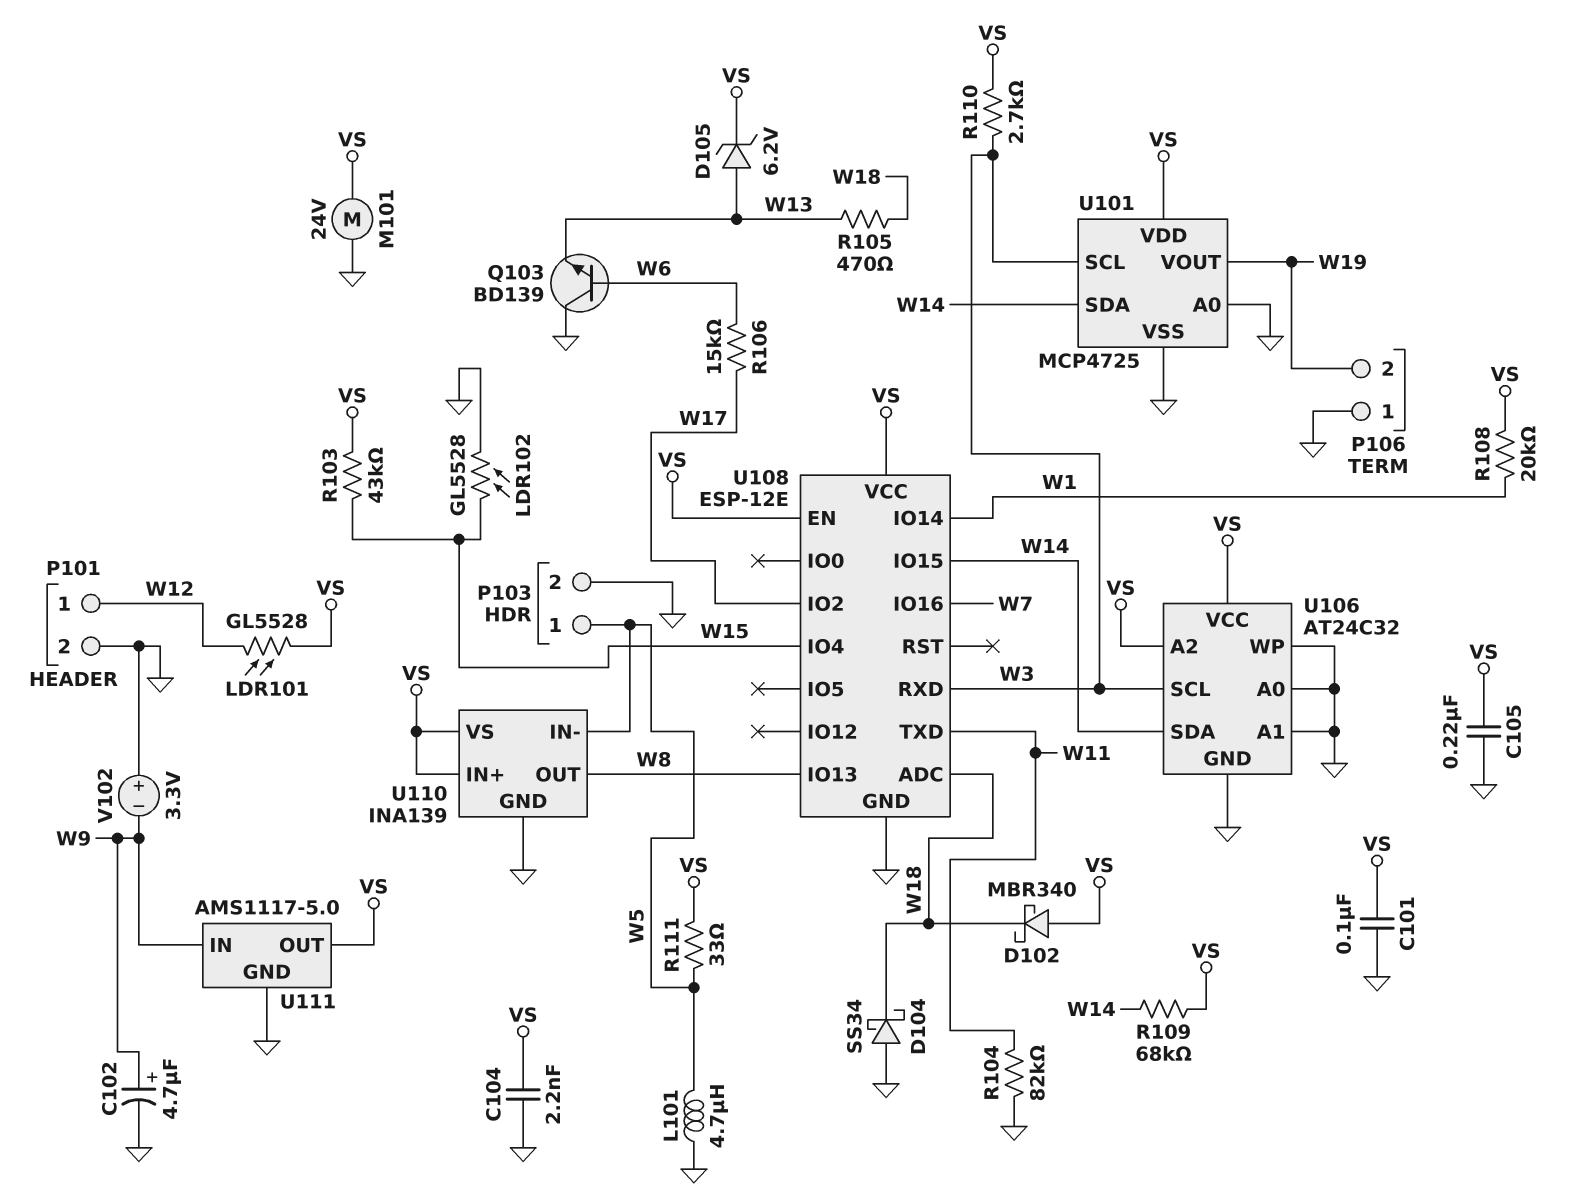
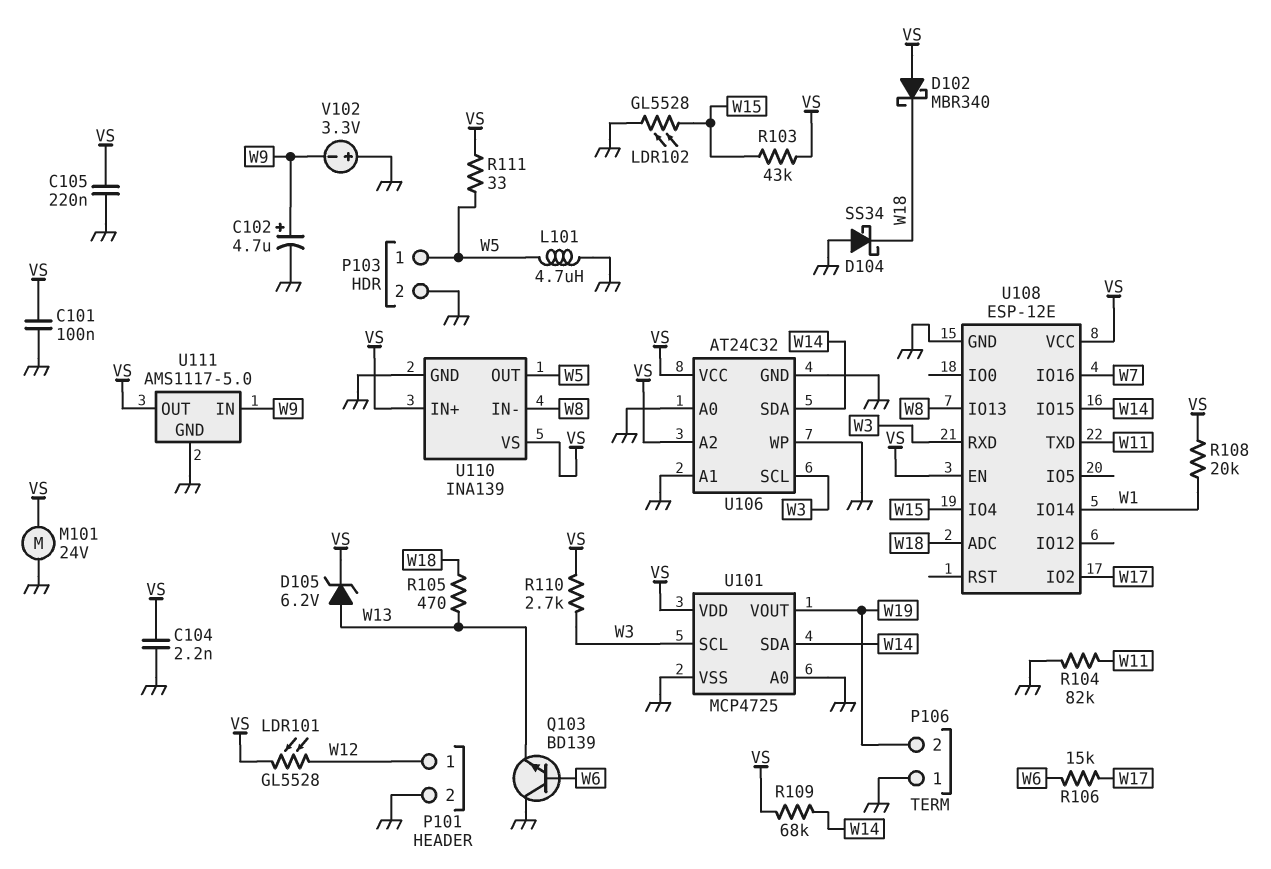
U110 pin IN-: W5 -> W8
U110 pin OUT: W8 -> W5

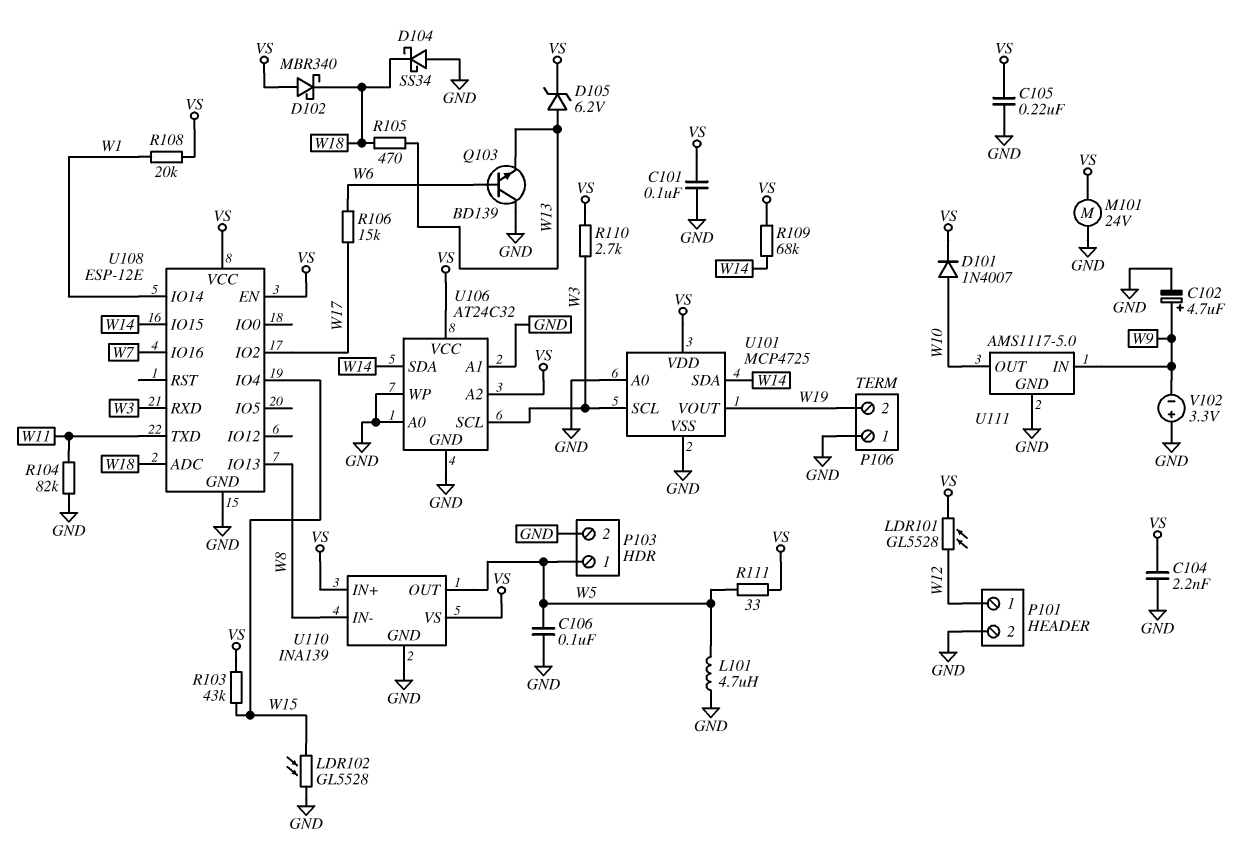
C106: none -> 100nF (GND, W5)
D101: none -> diode 1N4007 (A W10, K VS)
U111 pin OUT: VS -> W10

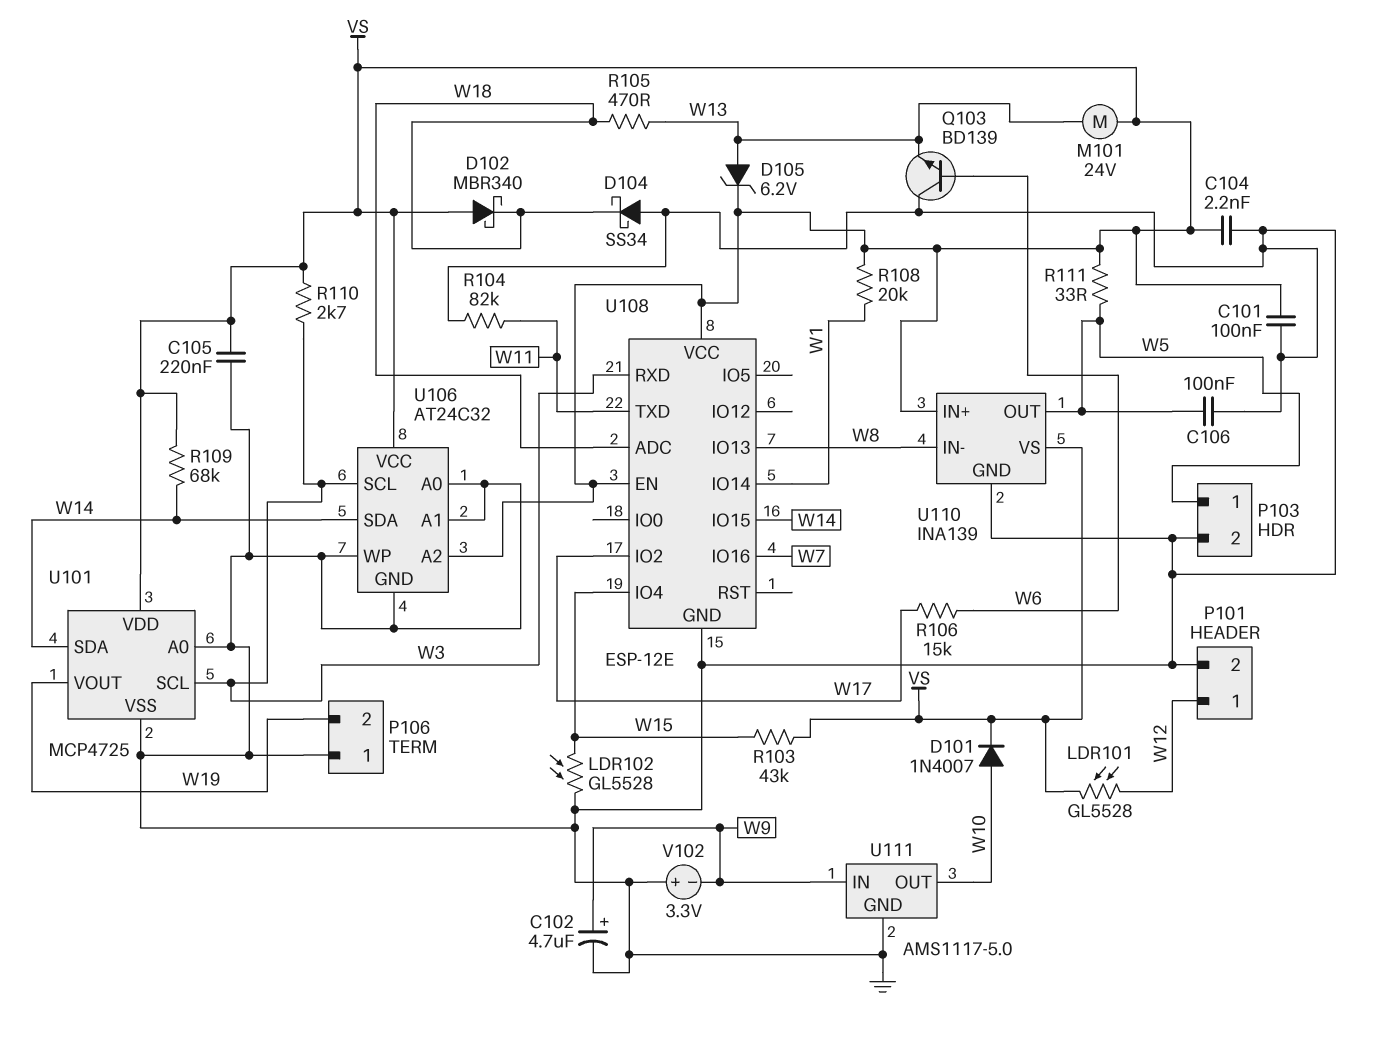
L101: 4.7uH (GND, W5) -> none
M101: motor 24V (GND, VS) -> motor 24V (VS, W13)

